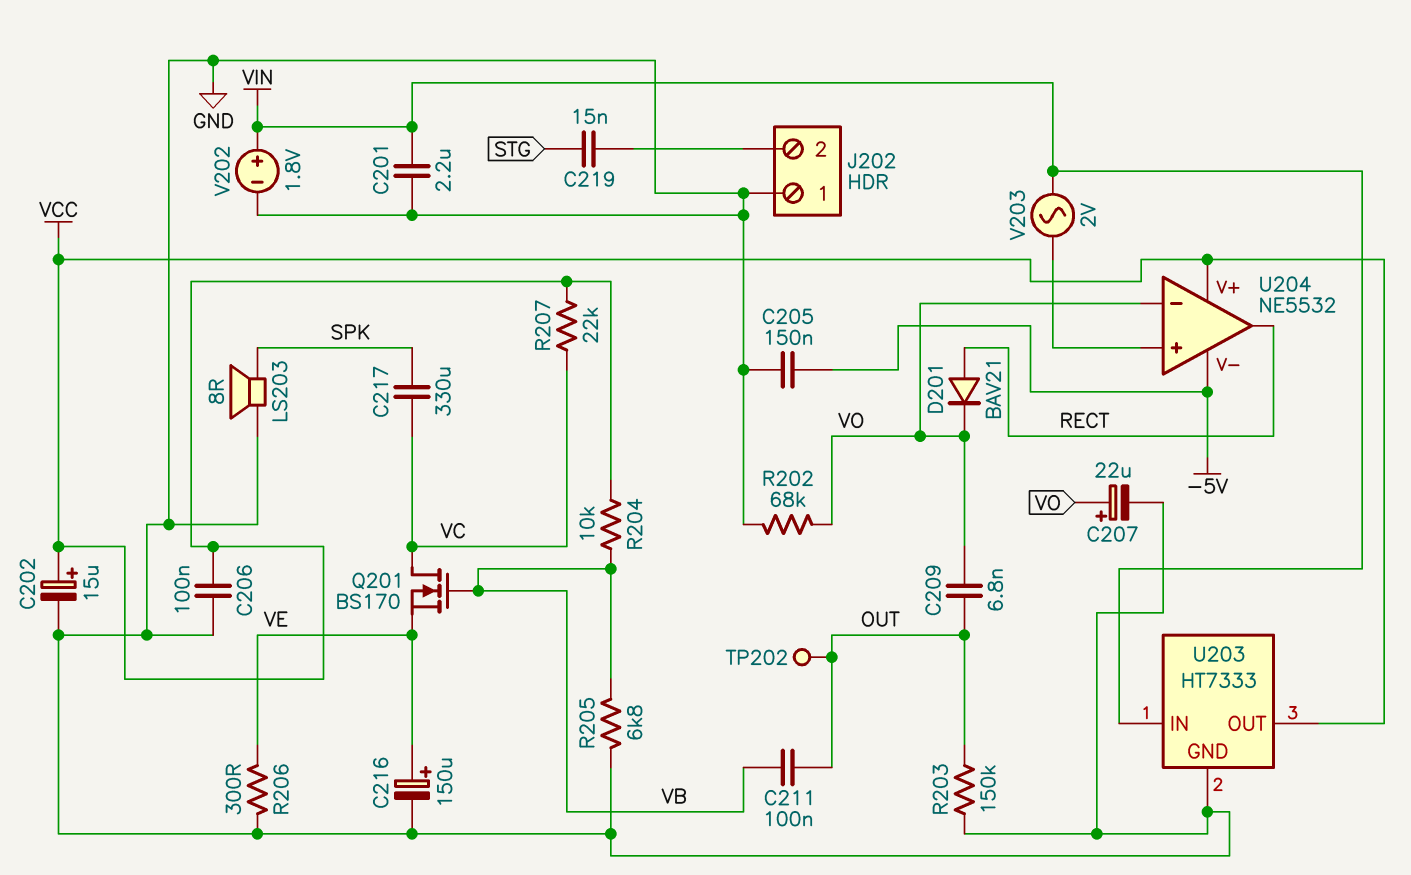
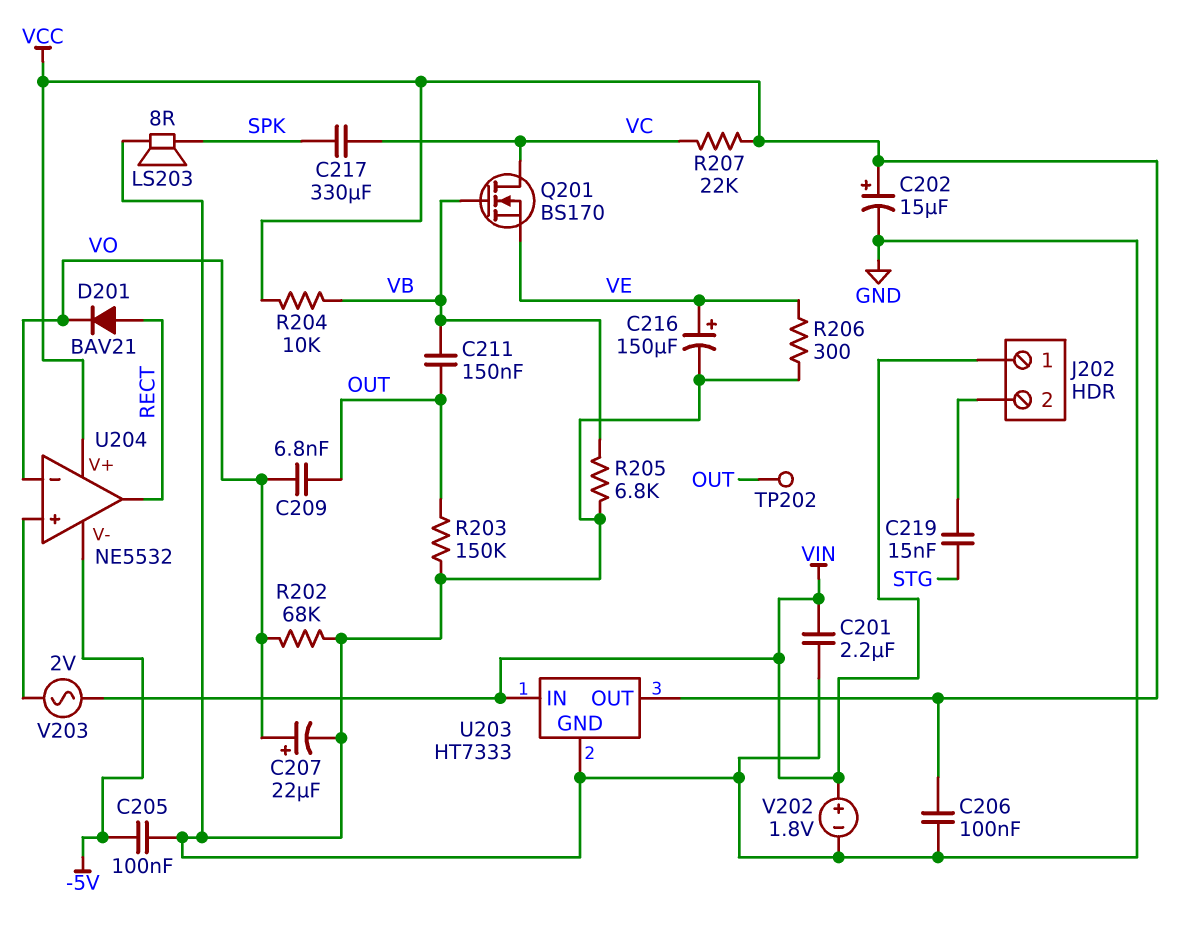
C205: 150nF (-5V, GND) -> 100nF (-5V, GND)
C211: 100nF (OUT, VB) -> 150nF (OUT, VB)
J202 pin 1: GND -> VIN

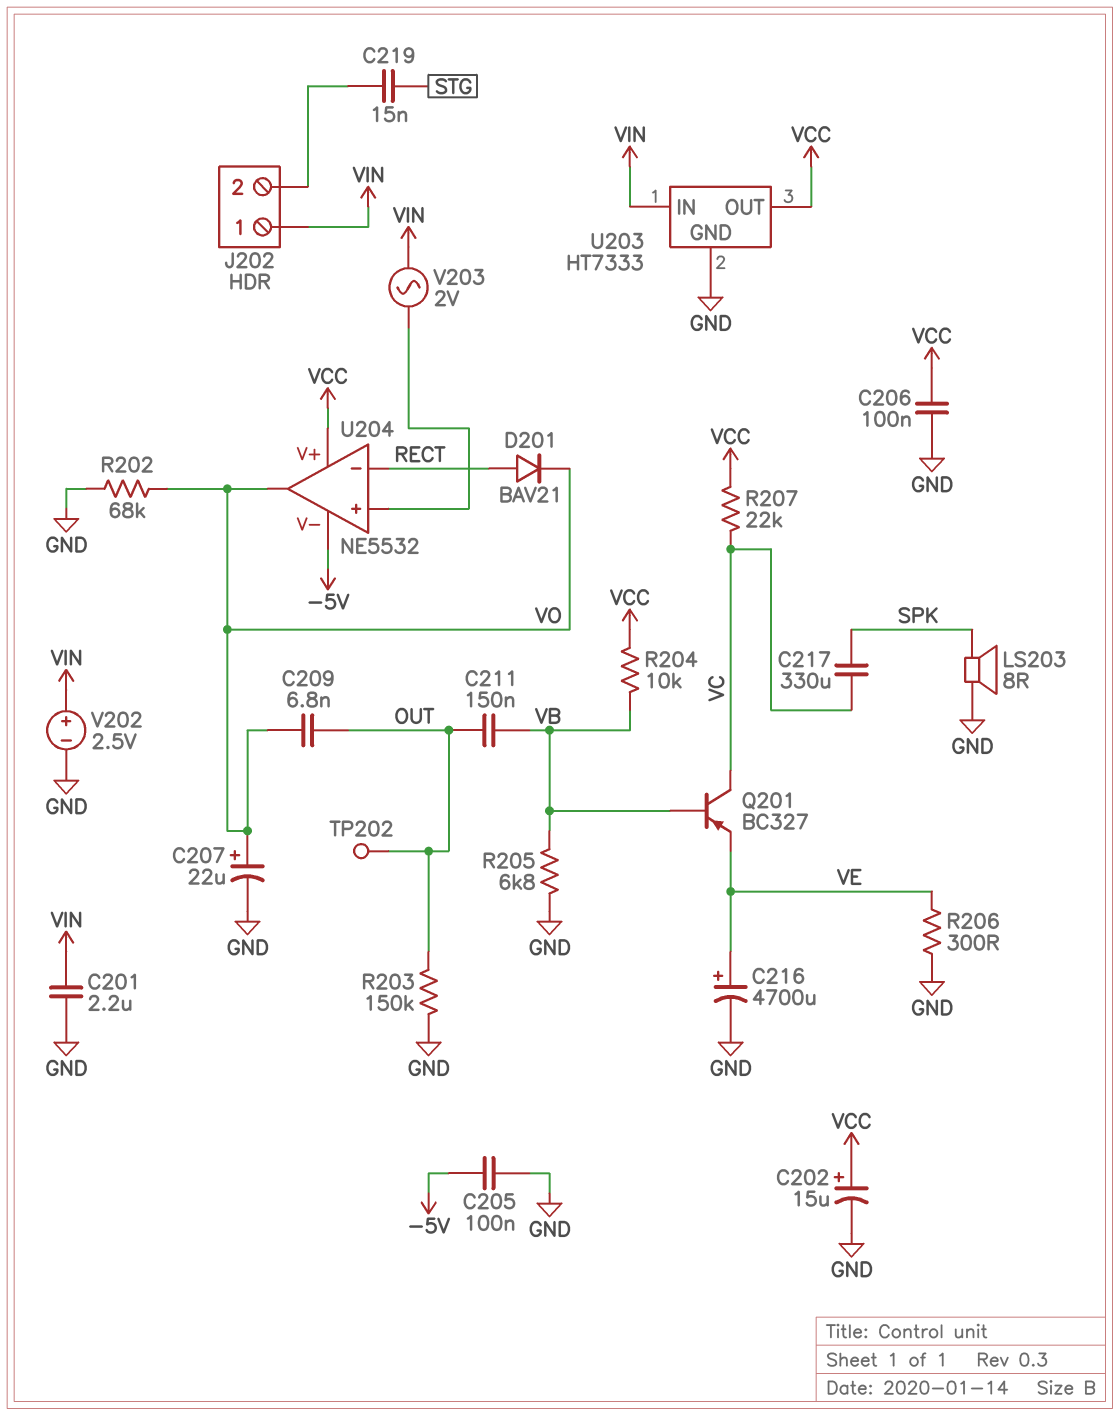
C216: 150uF (plus VE, minus GND) -> 4700uF (plus VE, minus GND)
Q201: NMOS BS170 (G VB, D VC, S VE) -> PNP BC327 (B VB, C VC, E VE)
U204 pin in-: VO -> RECT
U204 pin out: RECT -> VO
V202: 1.8V (plus VIN, minus GND) -> 2.5V (plus VIN, minus GND)

